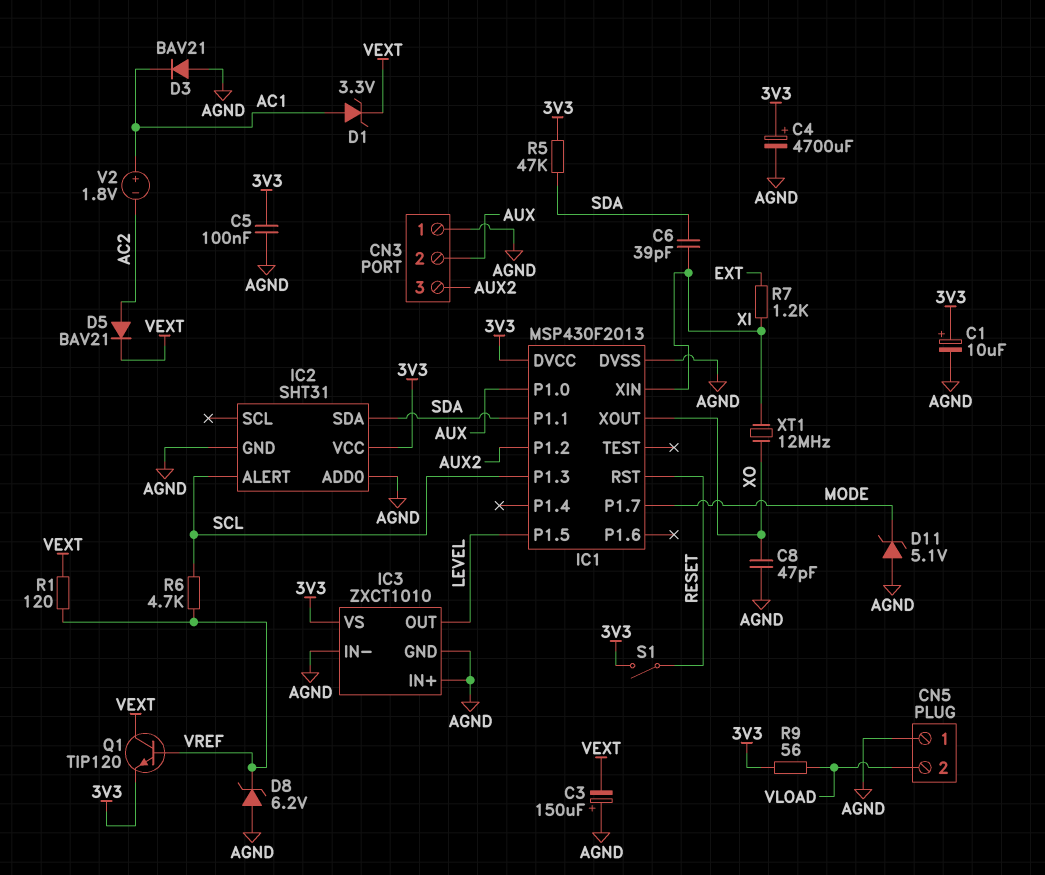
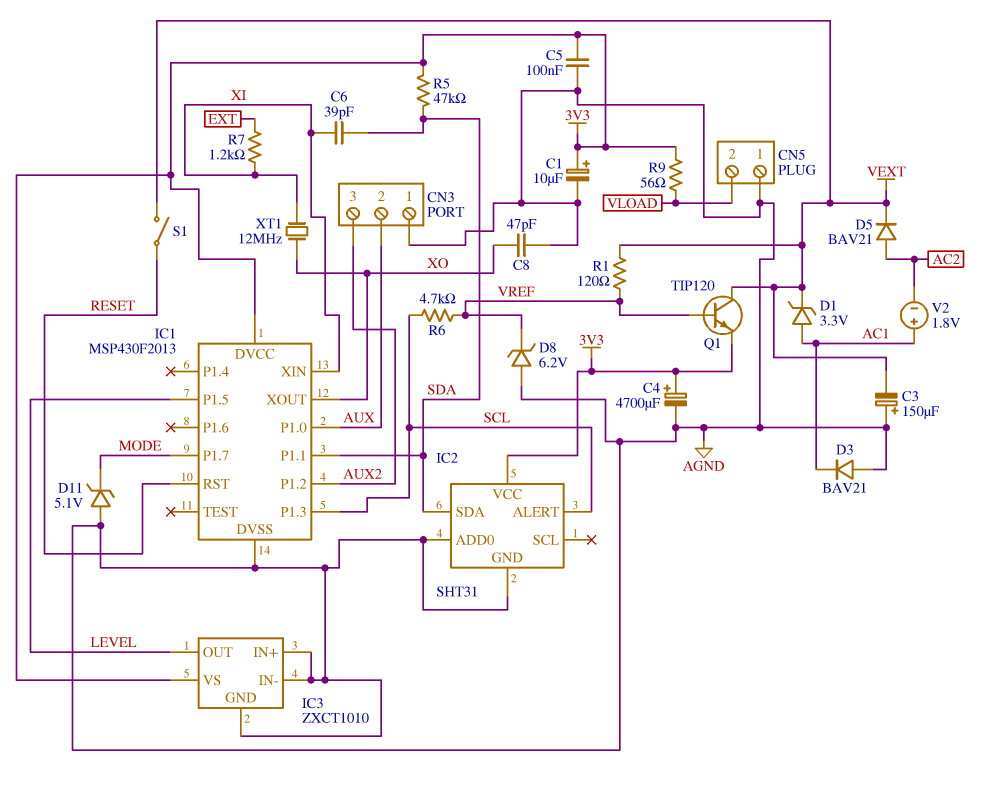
S1: switch (3V3, RESET) -> switch (RESET, VEXT)

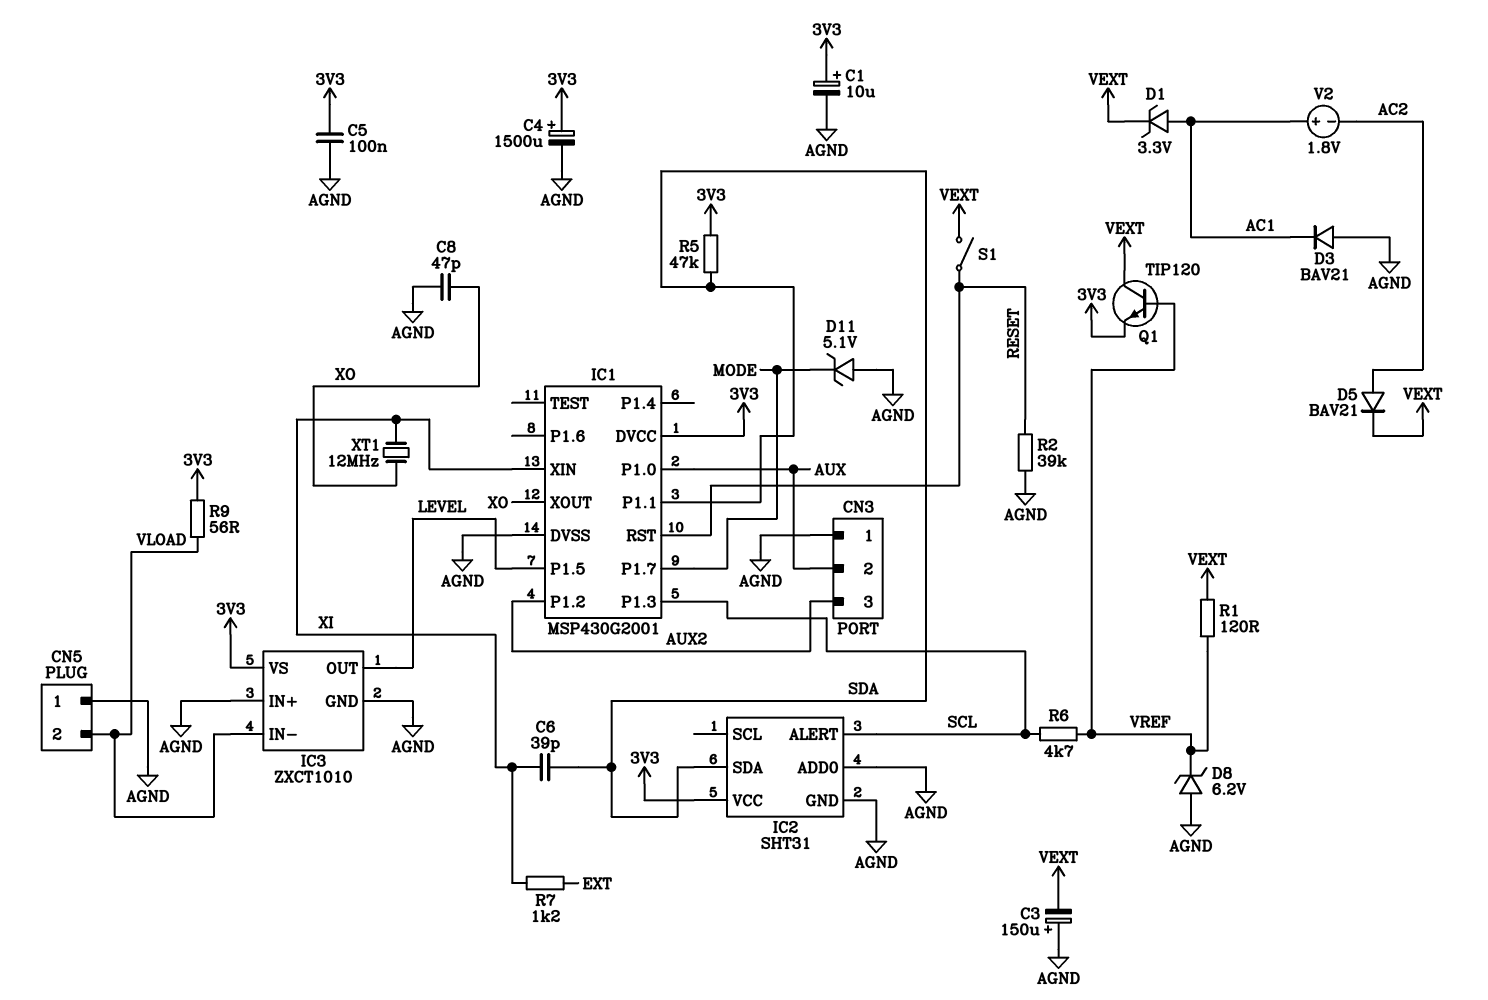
C4: 4700uF (plus 3V3, minus AGND) -> 1500uF (plus 3V3, minus AGND)
IC1: MSP430F2013 -> MSP430G2001
IC3 pin IN-: AGND -> VLOAD
R2: none -> 39k (AGND, RESET)

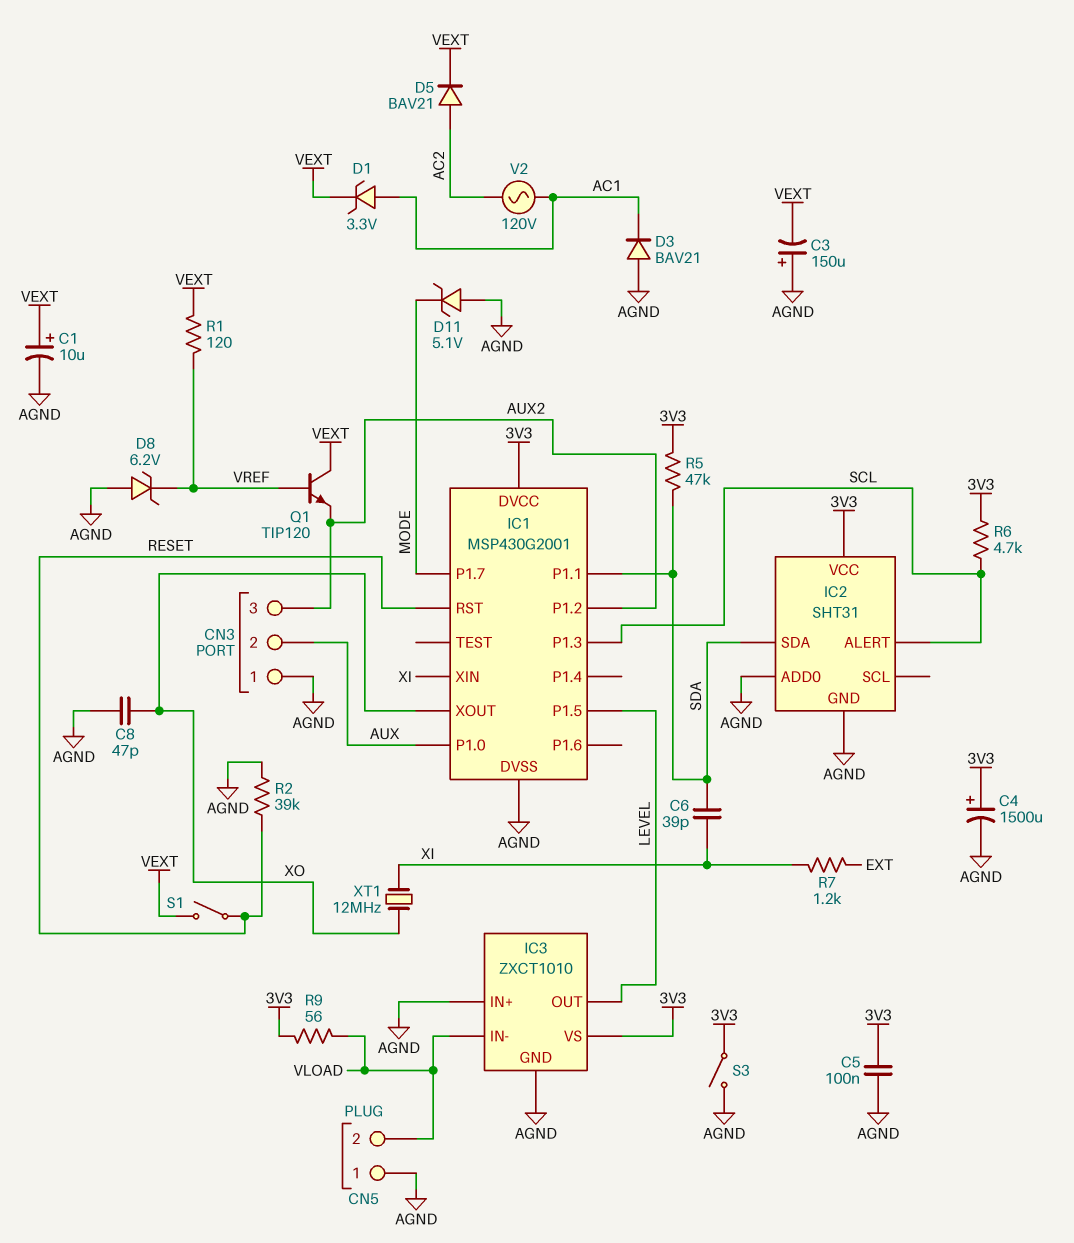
C1: 10uF (plus 3V3, minus AGND) -> 10uF (plus VEXT, minus AGND)
Q1: NPN TIP120 (B VREF, C VEXT, E 3V3) -> NPN TIP120 (B VREF, C VEXT, E AUX2)
R6: 4.7k (SCL, VREF) -> 4.7k (3V3, SCL)
S3: none -> switch (3V3, AGND)
V2: 1.8V (plus AC1, minus AC2) -> AC 120V (AC1, AC2)

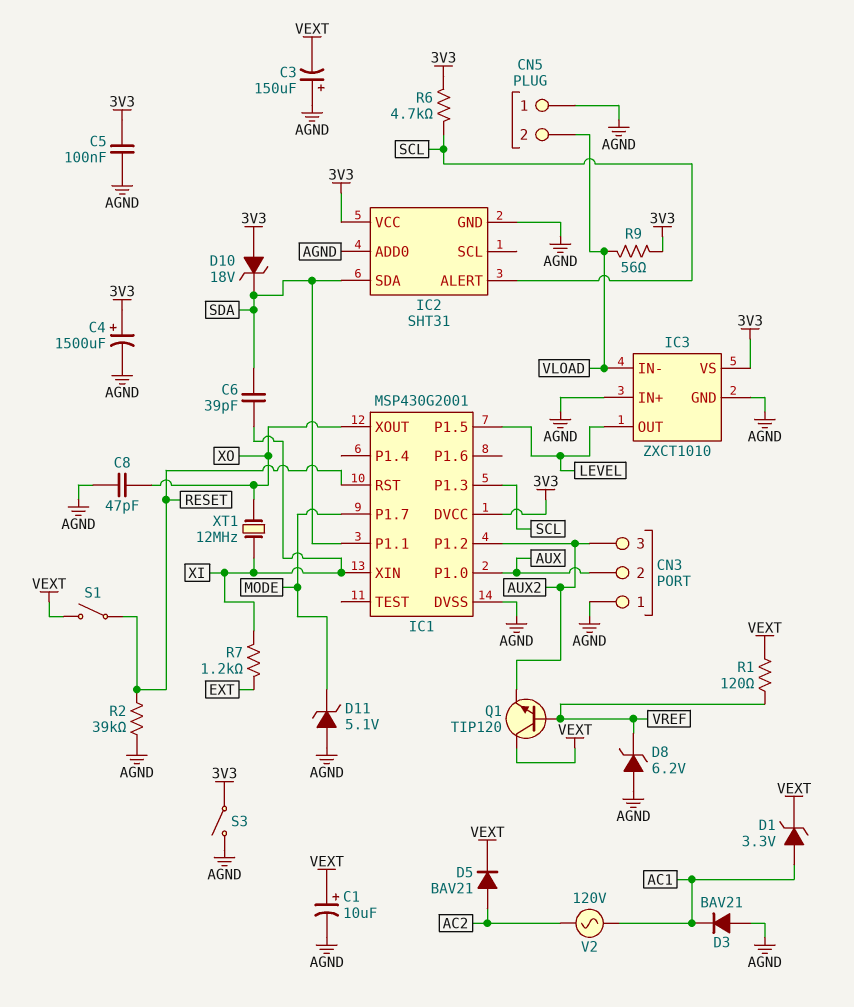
D10: none -> zener 18V (A 3V3, K SDA)
R5: 47k (3V3, SDA) -> none

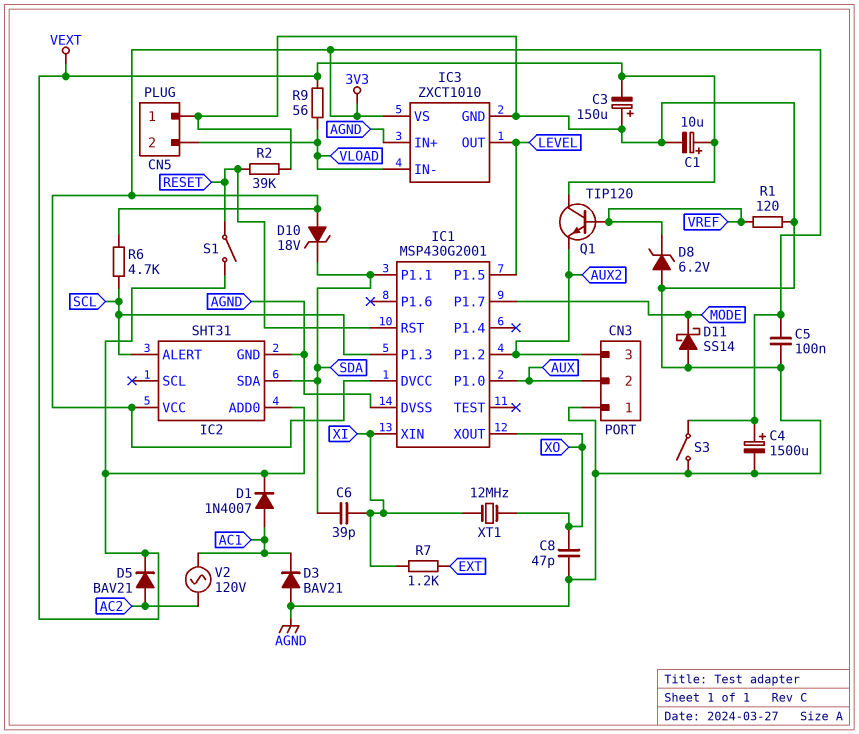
D1: zener 3.3V (A AC1, K VEXT) -> diode 1N4007 (A AC1, K VEXT)
D11: zener 5.1V (A AGND, K MODE) -> schottky SS14 (A AGND, K MODE)
IC2 pin ADD0: AGND -> VEXT
R1: 120 (VEXT, VREF) -> 120 (AGND, VREF)
R9: 56 (3V3, VLOAD) -> 56 (VEXT, VLOAD)

